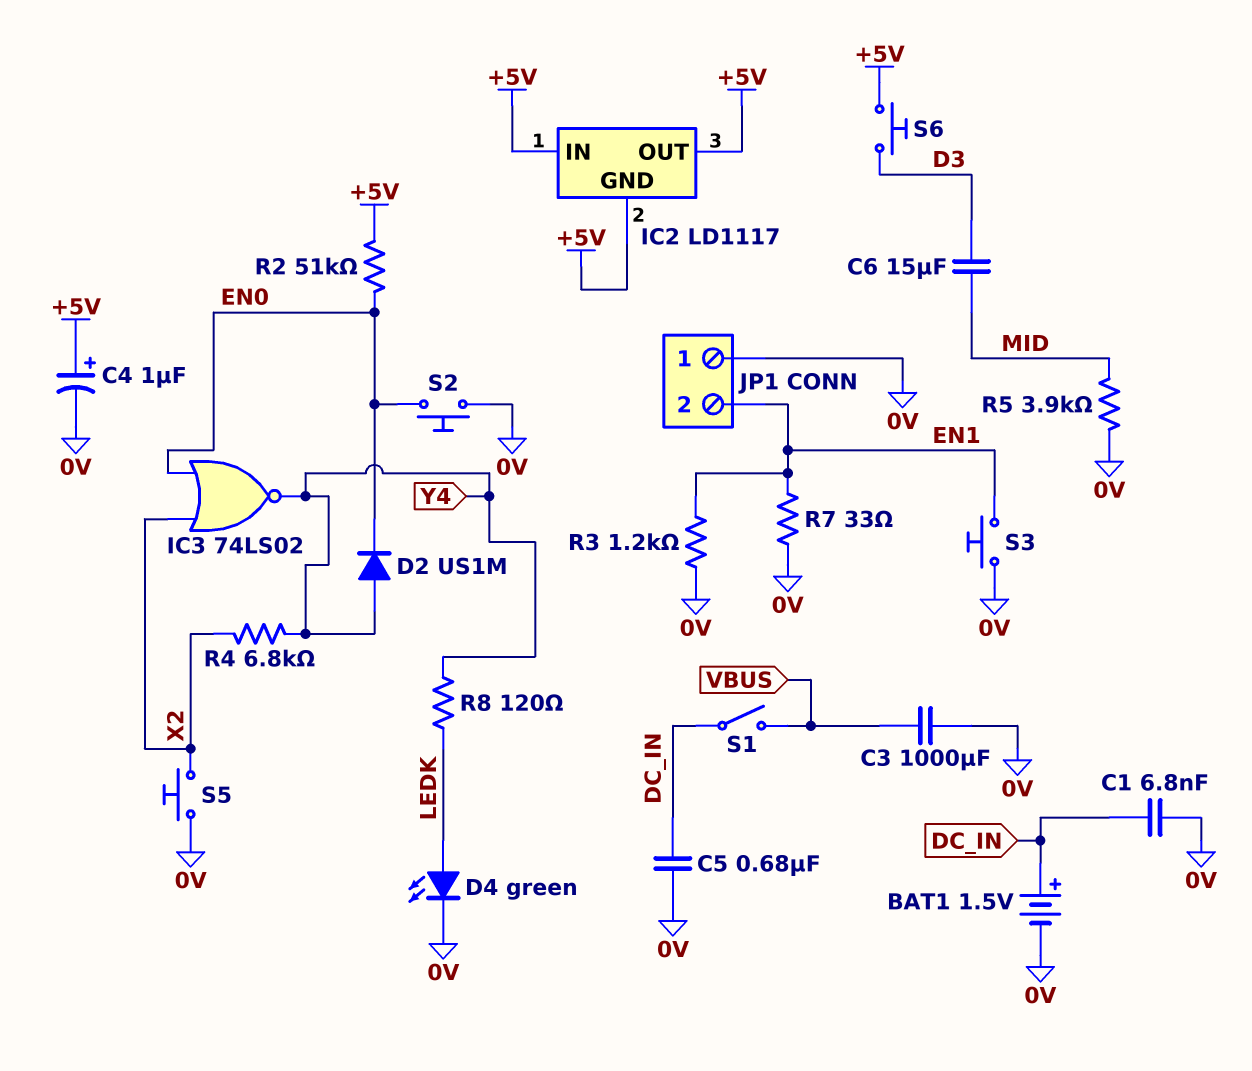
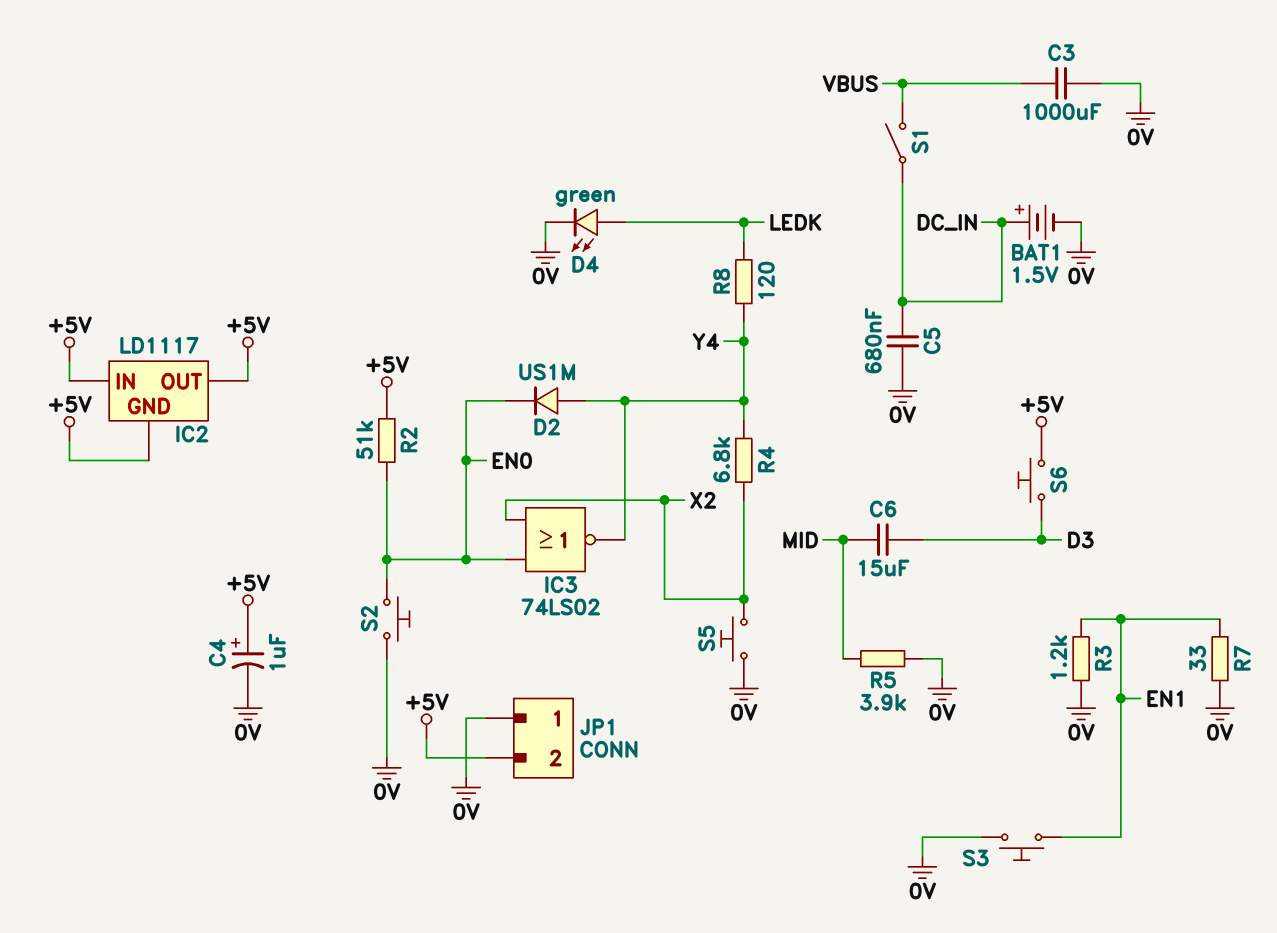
C1: 6.8nF (0V, DC_IN) -> none
JP1 pin 2: EN1 -> +5V

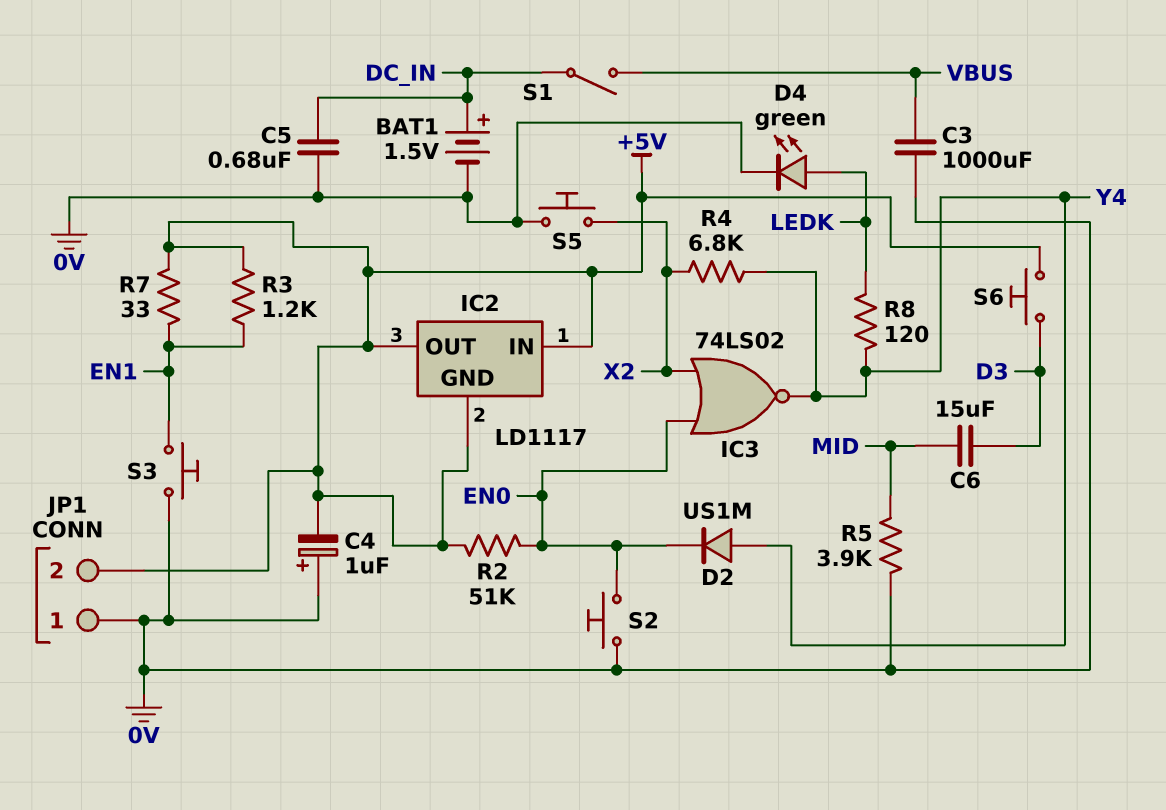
C4: 1uF (plus +5V, minus 0V) -> 1uF (plus 0V, minus +5V)
R3: 1.2k (0V, EN1) -> 1.2k (+5V, EN1)
R7: 33 (0V, EN1) -> 33 (+5V, EN1)

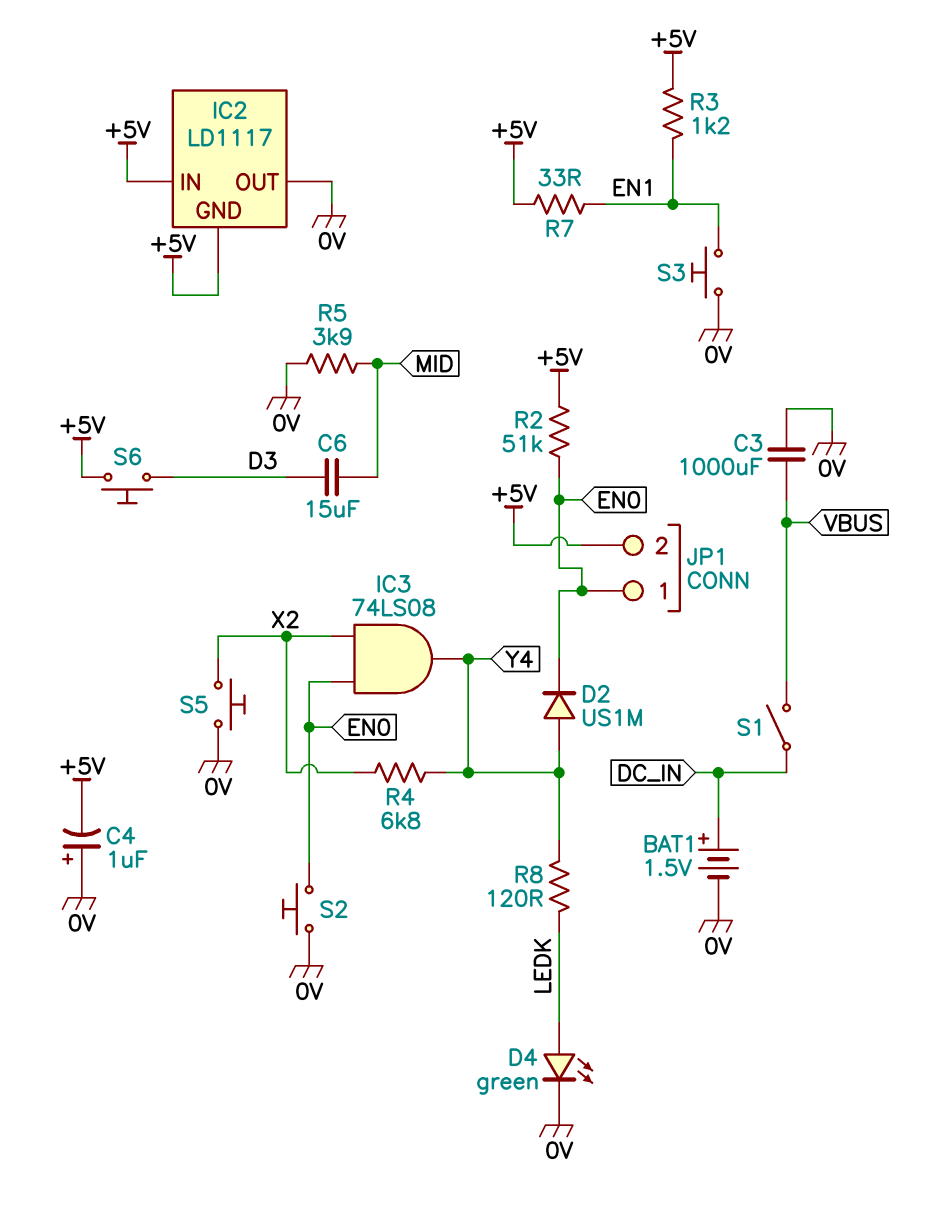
C5: 680nF (0V, DC_IN) -> none
IC2 pin OUT: +5V -> 0V
IC3: NOR 74LS02 (in EN0, in X2, out Y4) -> AND 74LS08 (in EN0, in X2, out Y4)
JP1 pin 1: 0V -> EN0

